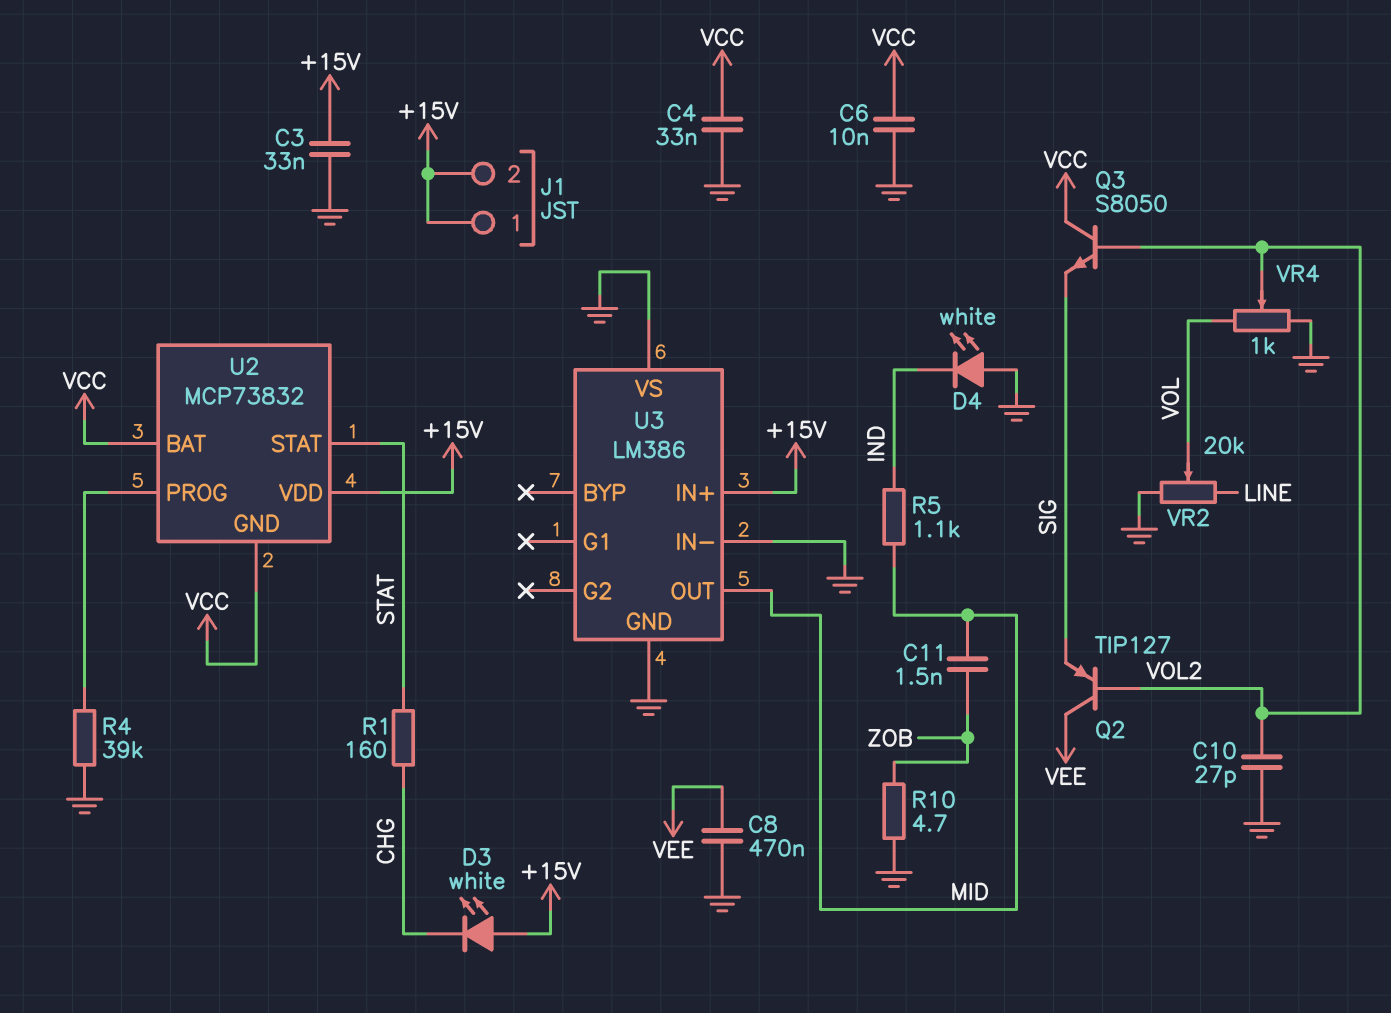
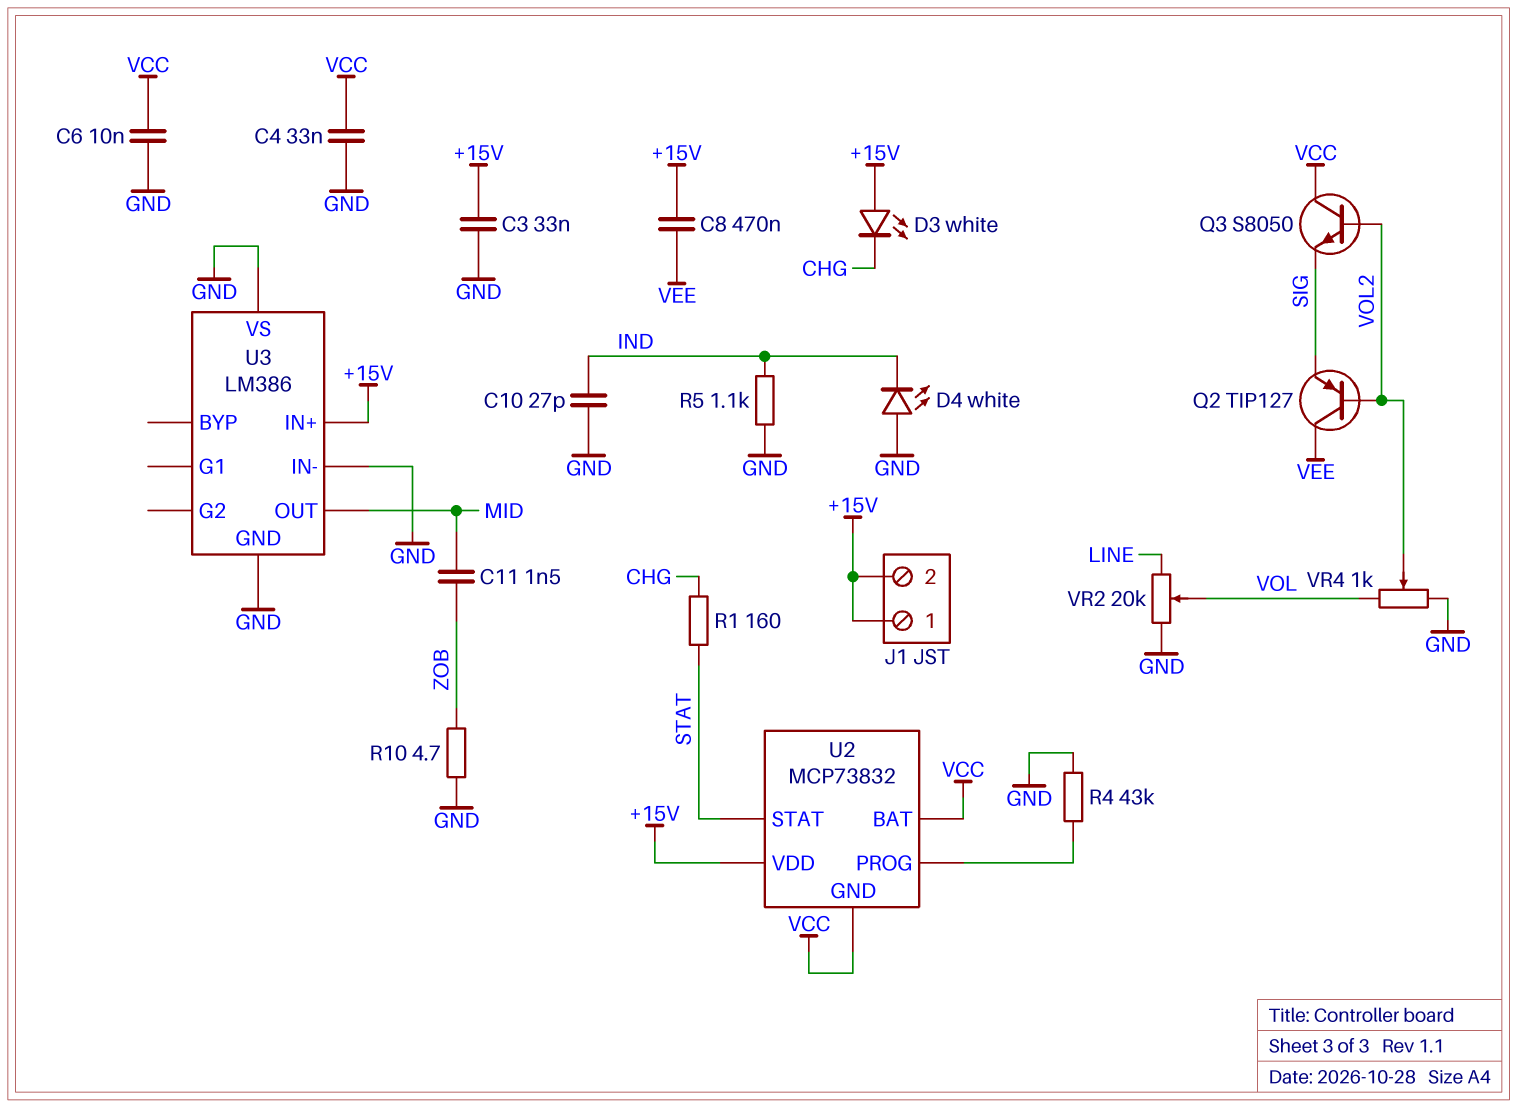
C8: 470nF (GND, VEE) -> 470nF (+15V, VEE)
C10: 27pF (GND, VOL2) -> 27pF (GND, IND)
R4: 39k (GND, U2/PROG) -> 43k (GND, U2/PROG)
R5: 1.1k (IND, MID) -> 1.1k (GND, IND)

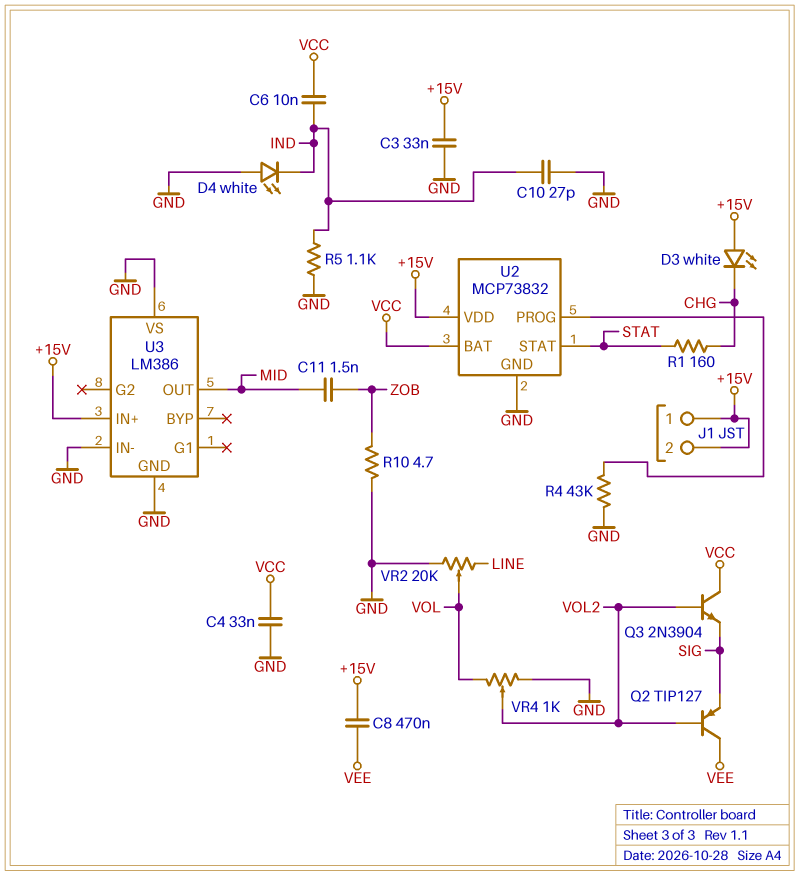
C6: 10nF (GND, VCC) -> 10nF (IND, VCC)
Q3: NPN S8050 (B VOL2, C VCC, E SIG) -> NPN 2N3904 (B VOL2, C VCC, E SIG)
U2 pin GND: VCC -> GND

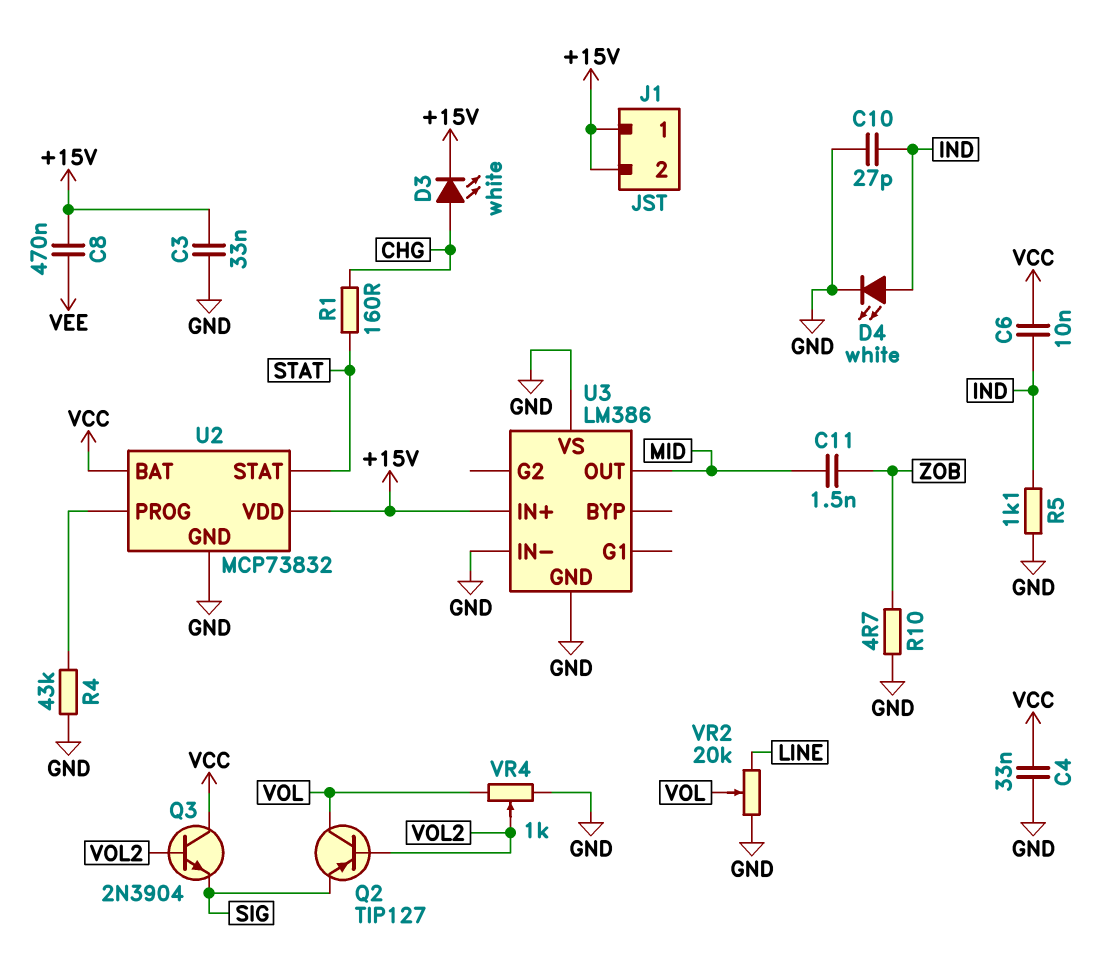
D3: LED white (A +15V, K CHG) -> LED white (A CHG, K +15V)
D4: LED white (A GND, K IND) -> LED white (A IND, K GND)
Q2: PNP TIP127 (B VOL2, C VEE, E SIG) -> PNP TIP127 (B VOL2, C VOL, E SIG)

